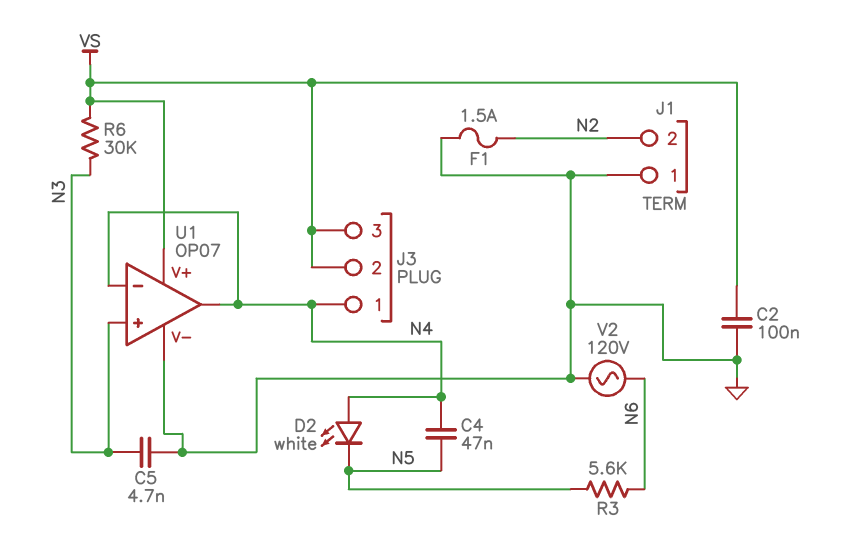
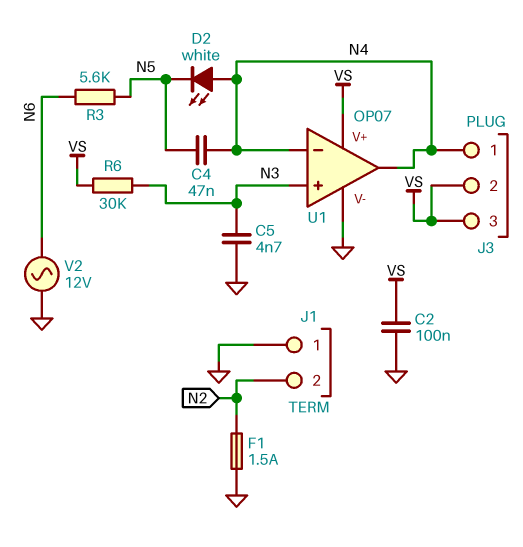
V2: AC 120V (GND, N6) -> AC 12V (GND, N6)

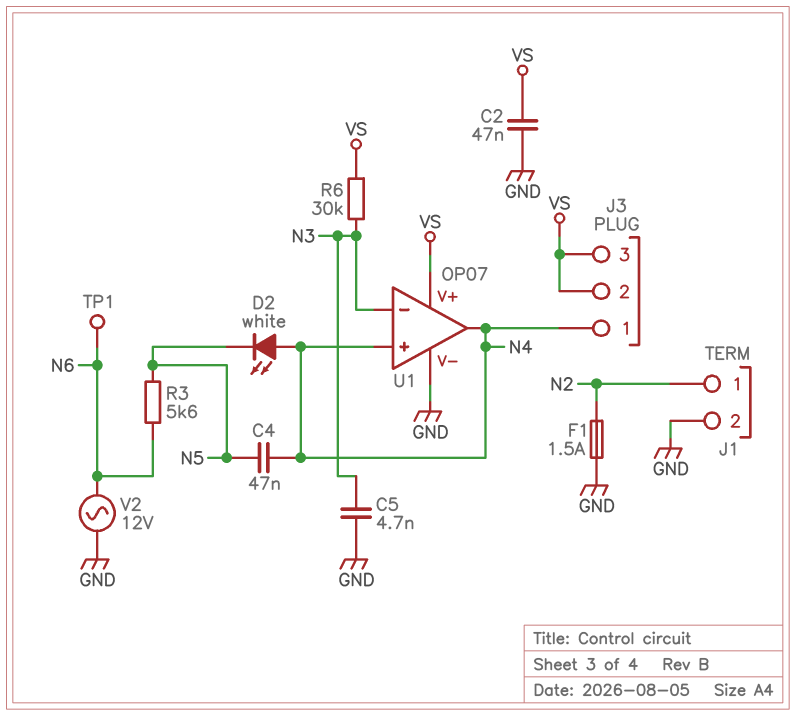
C2: 100nF (GND, VS) -> 47nF (GND, VS)
J1 pin 1: GND -> N2
J1 pin 2: N2 -> GND
TP1: none -> test point (N6)
U1 pin in+: N3 -> N4
U1 pin in-: N4 -> N3

